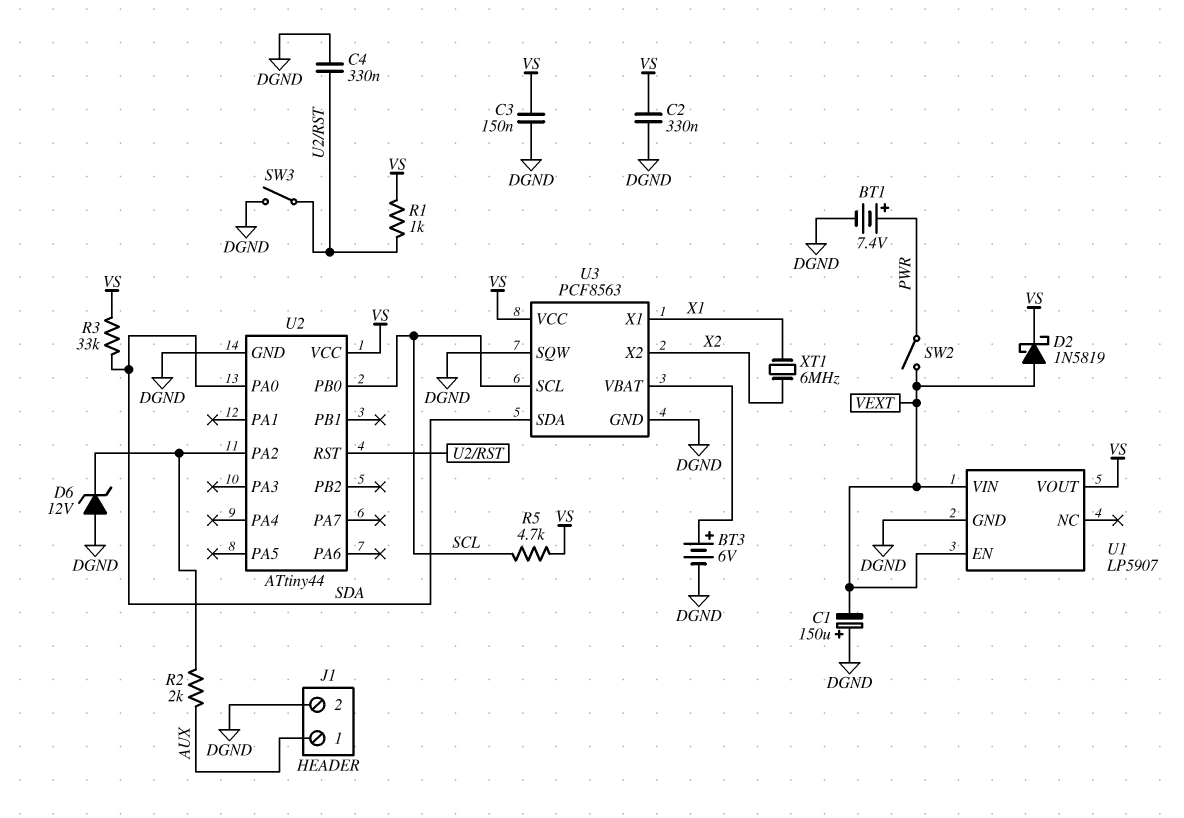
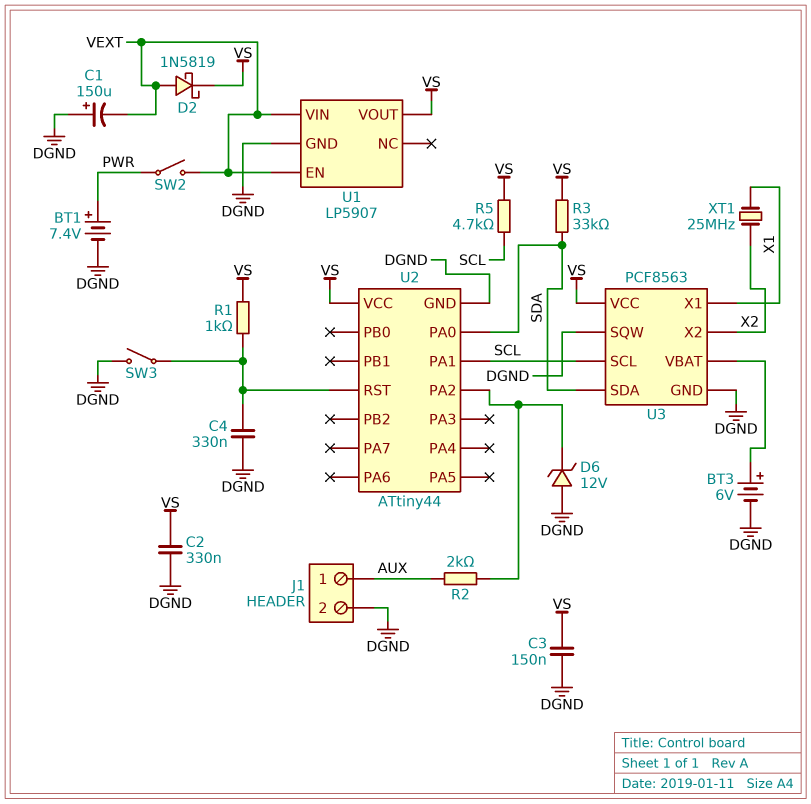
U2 pin PA1: none -> SCL
U2 pin PB0: SCL -> none
XT1: 6MHz (X1, X2) -> 25MHz (X1, X2)

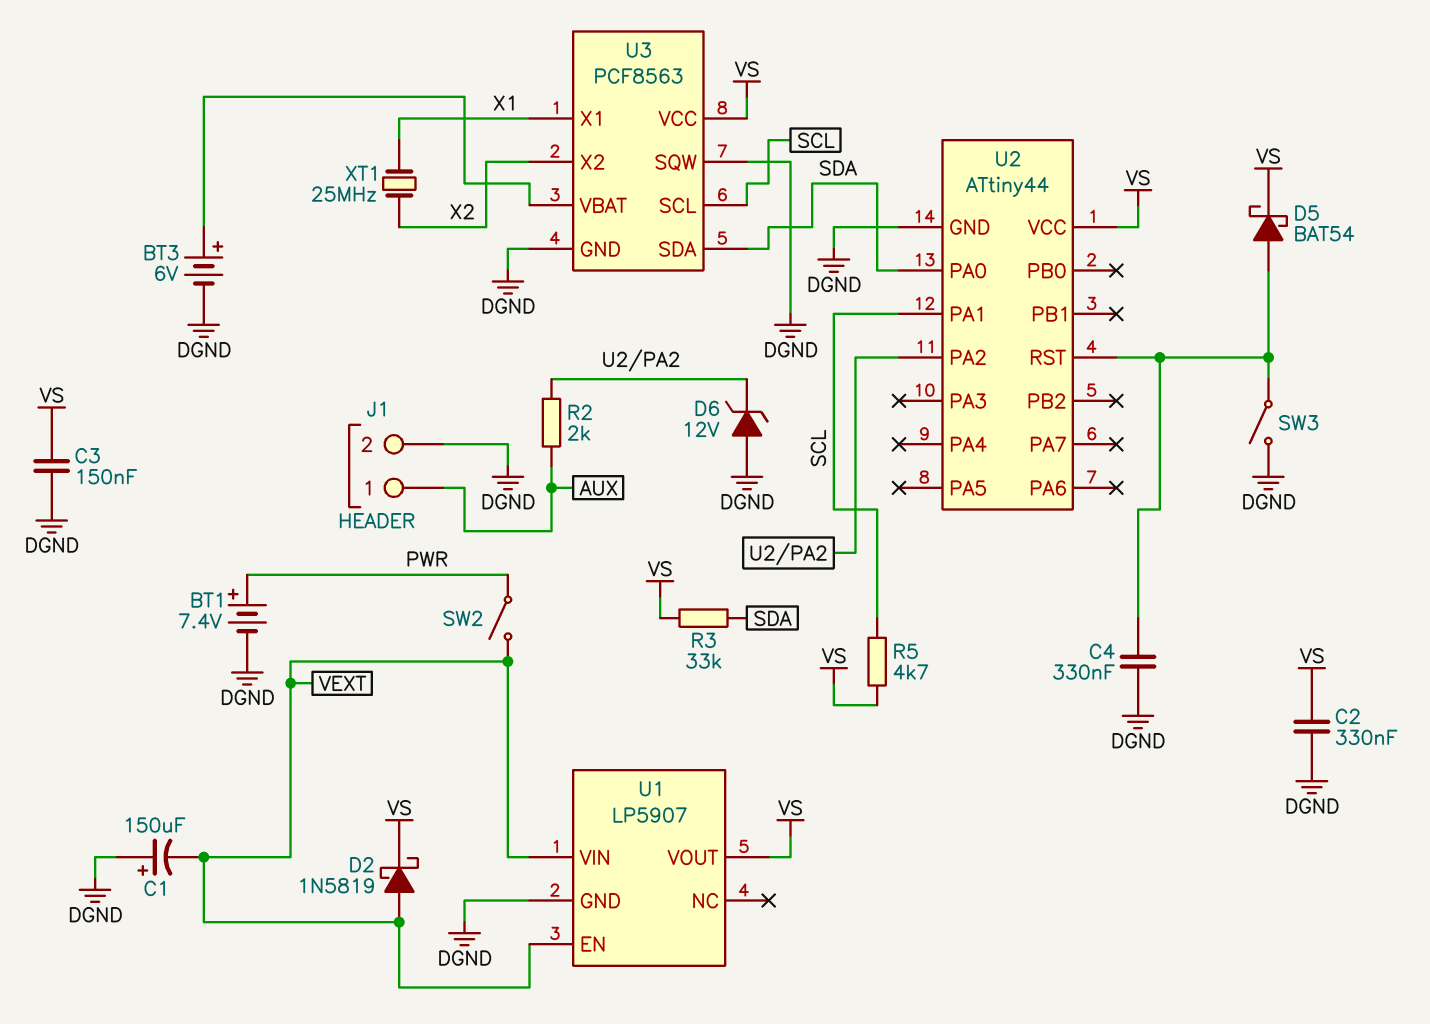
D5: none -> schottky BAT54 (A U2/RST, K VS)
R1: 1k (U2/RST, VS) -> none

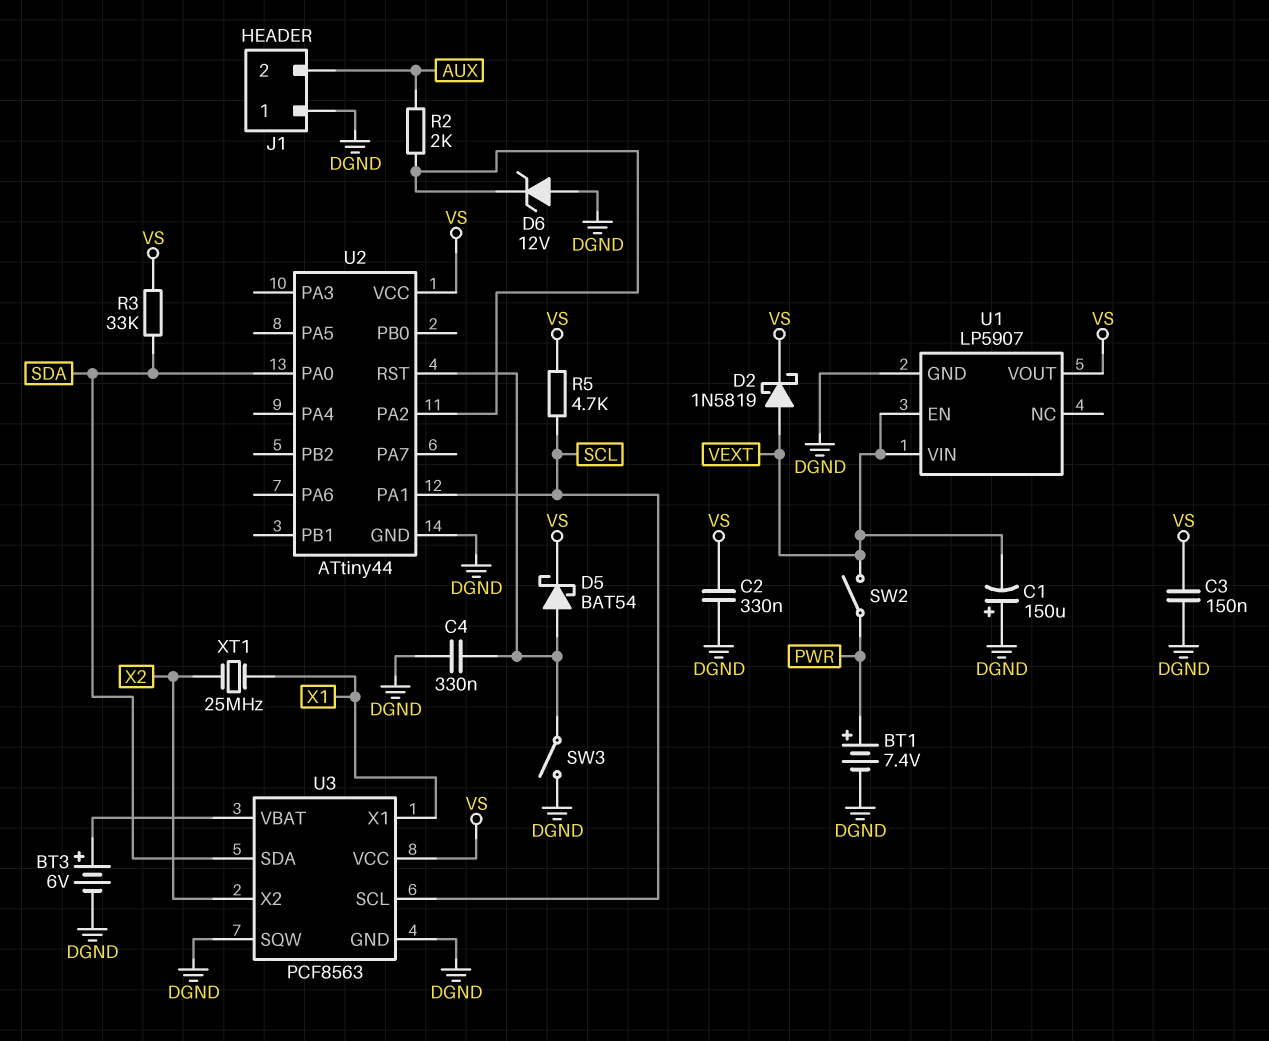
J1 pin 1: AUX -> DGND
J1 pin 2: DGND -> AUX

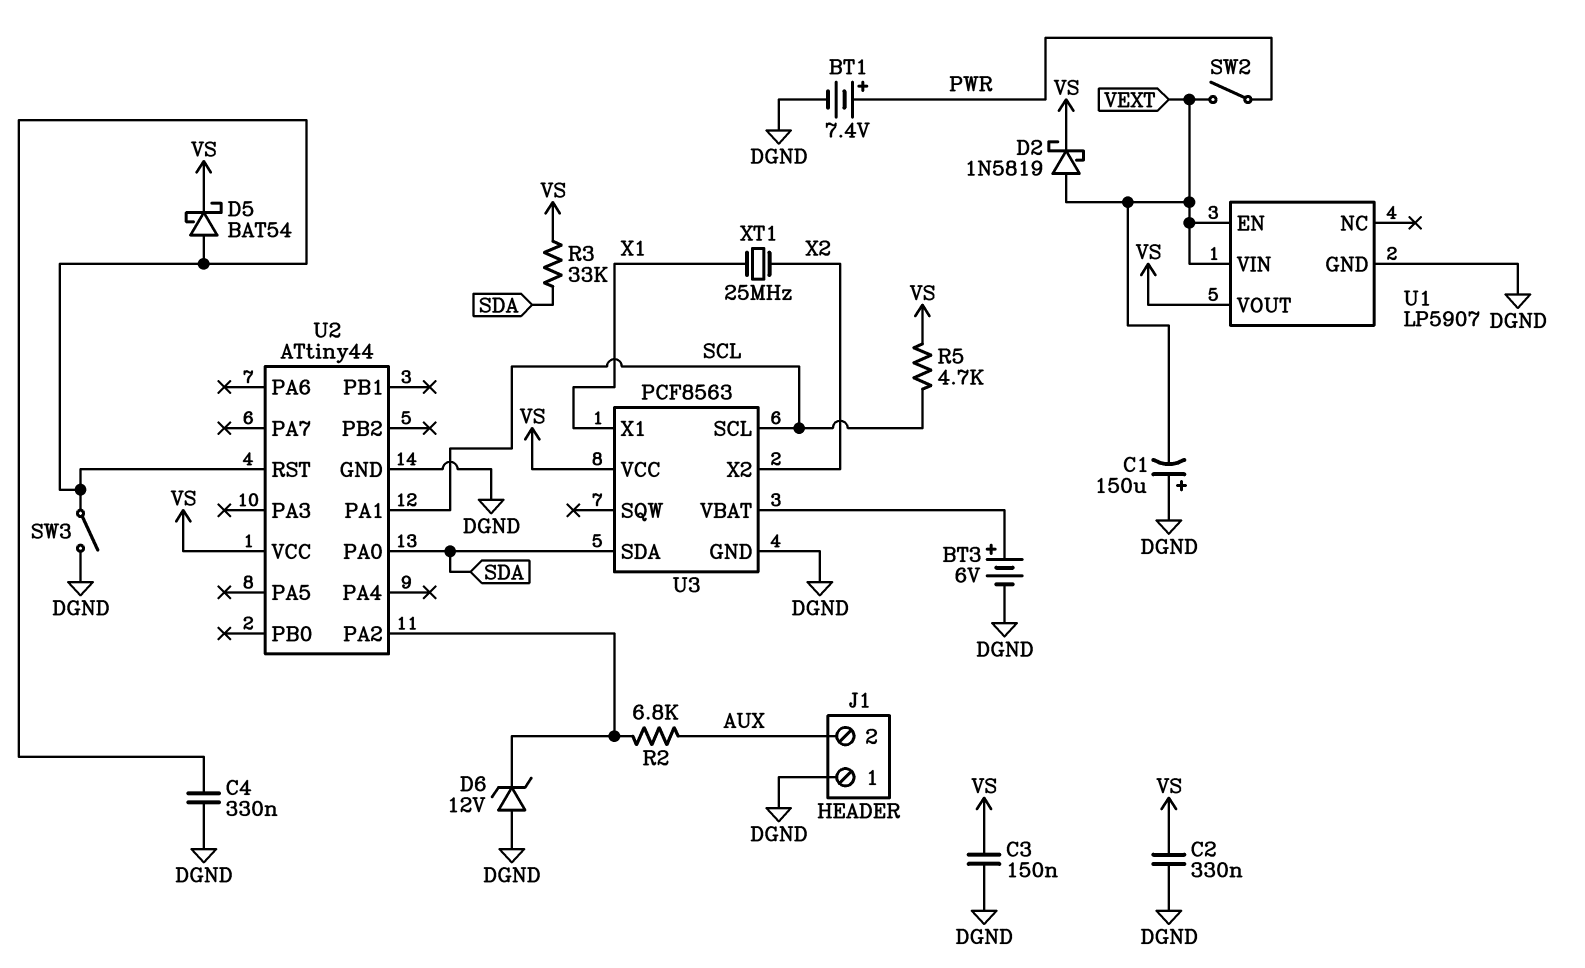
R2: 2k (AUX, U2/PA2) -> 6.8k (AUX, U2/PA2)
U3 pin SQW: DGND -> none

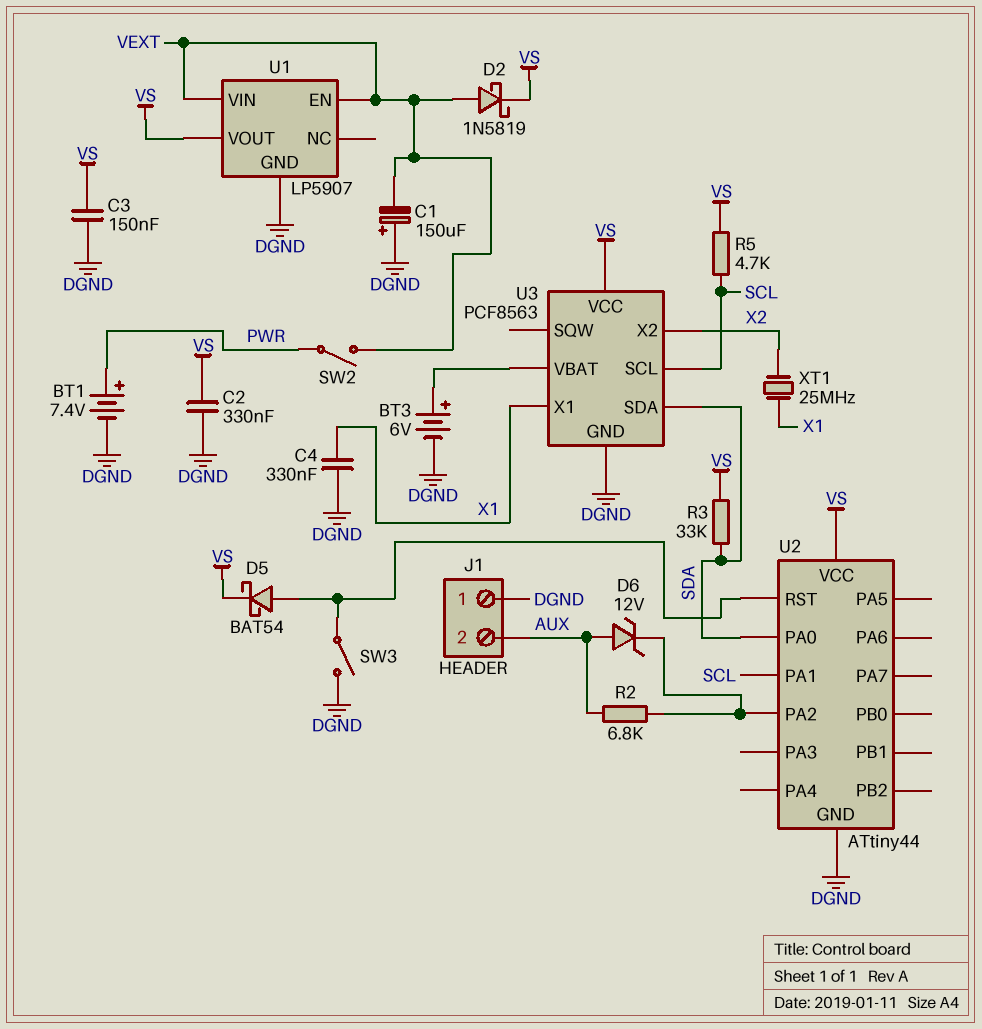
C4: 330nF (DGND, U2/RST) -> 330nF (DGND, X1)
D6: zener 12V (A DGND, K U2/PA2) -> zener 12V (A AUX, K U2/PA2)

